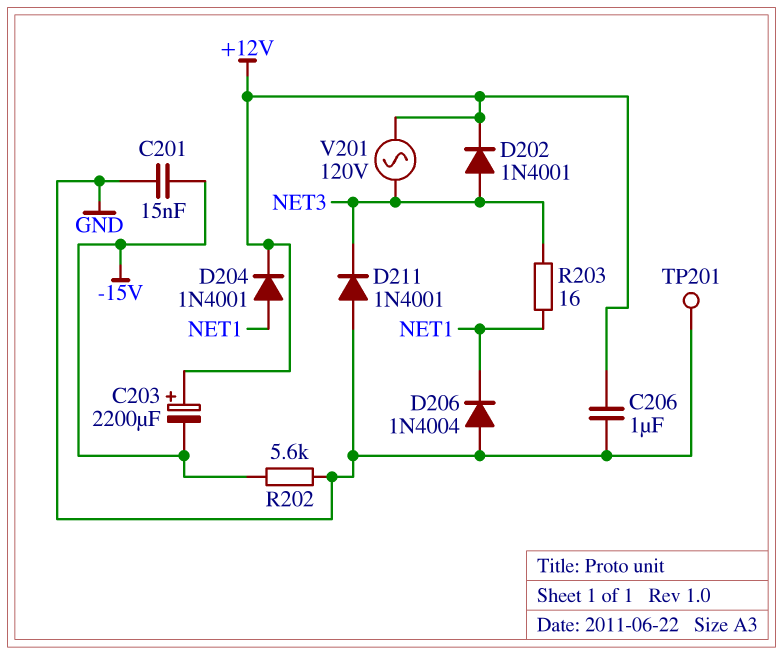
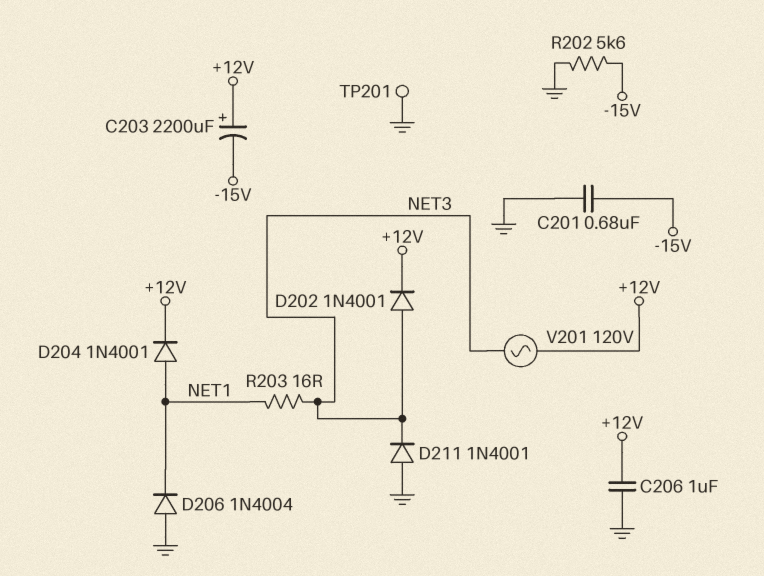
C201: 15nF (-15V, GND) -> 680nF (-15V, GND)

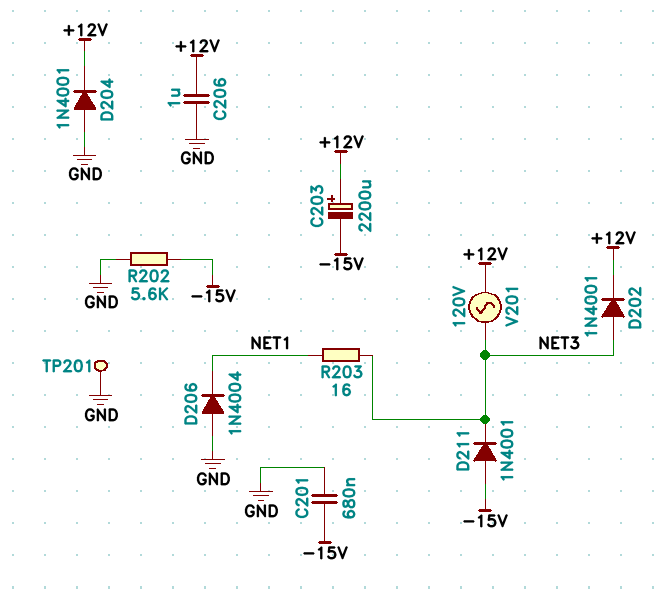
D204: diode 1N4001 (A NET1, K +12V) -> diode 1N4001 (A GND, K +12V)
D211: diode 1N4001 (A GND, K NET3) -> diode 1N4001 (A -15V, K NET3)

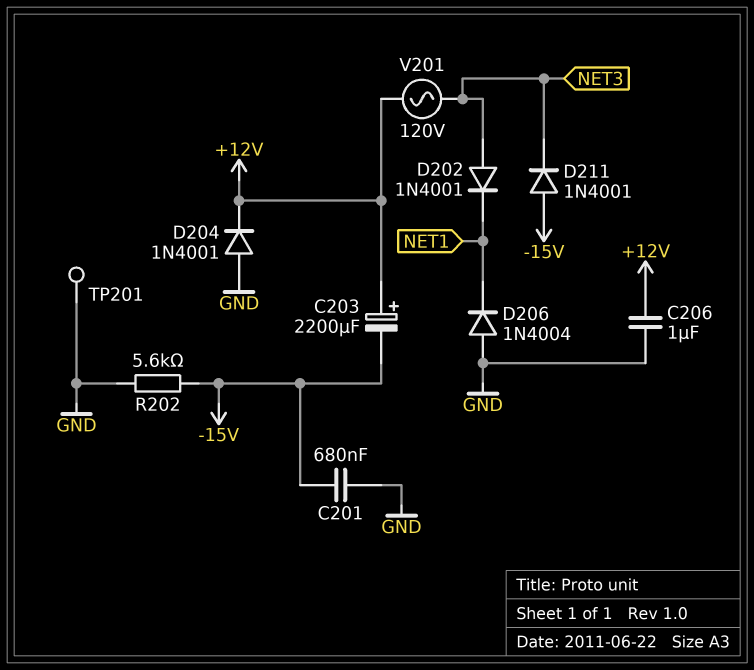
D202: diode 1N4001 (A NET3, K +12V) -> diode 1N4001 (A NET3, K NET1)
R203: 16 (NET1, NET3) -> none

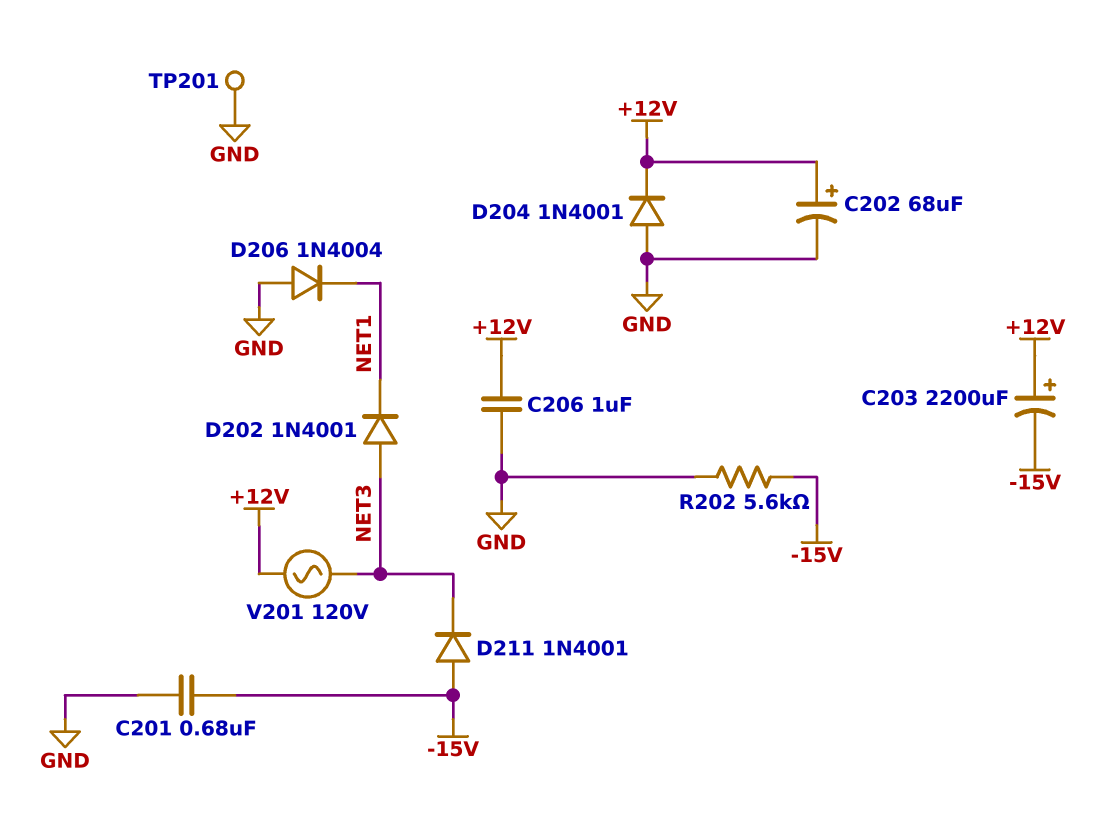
C202: none -> 68uF (plus +12V, minus GND)

